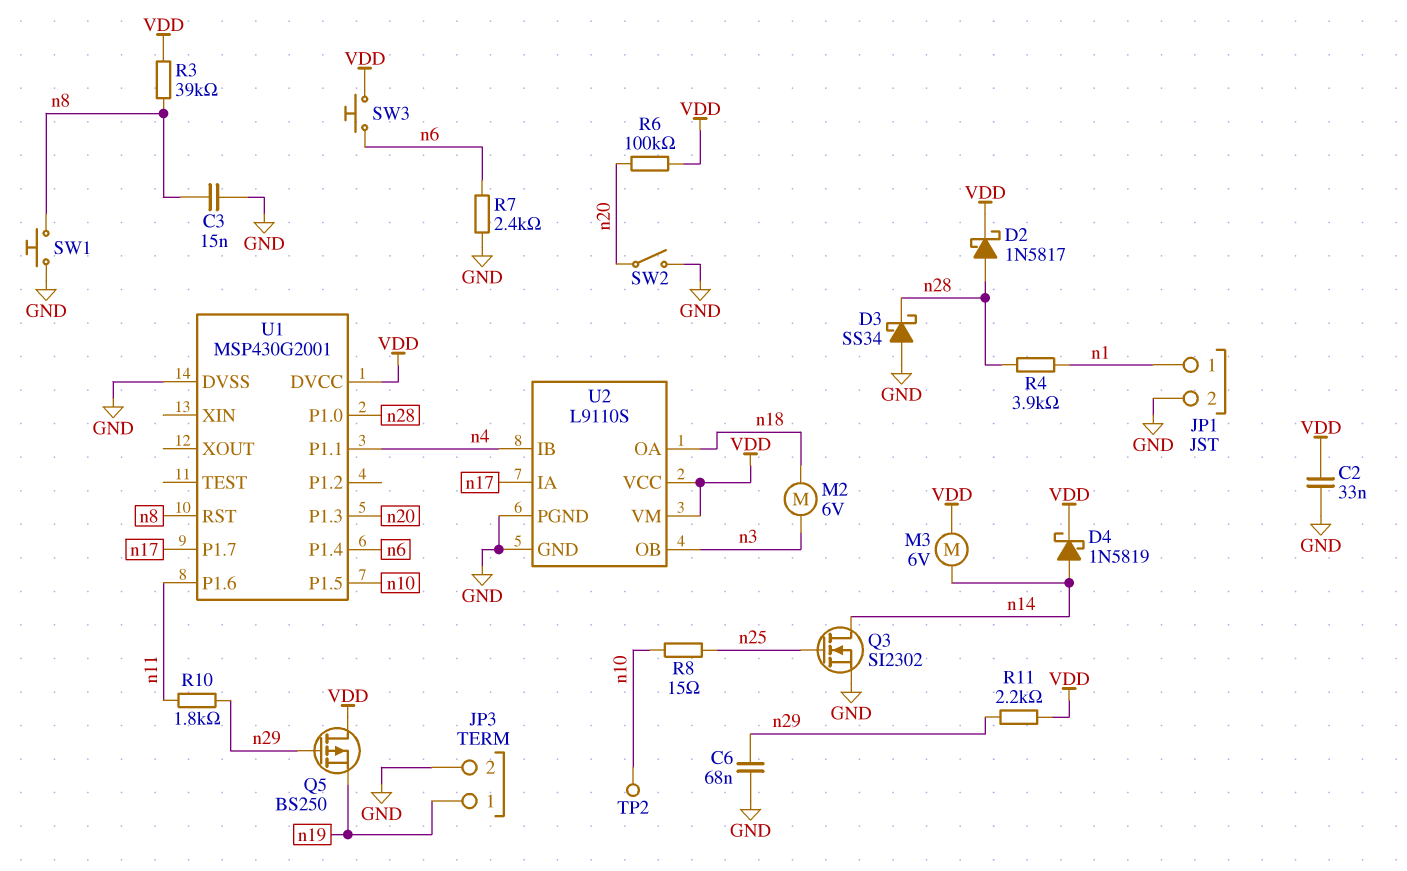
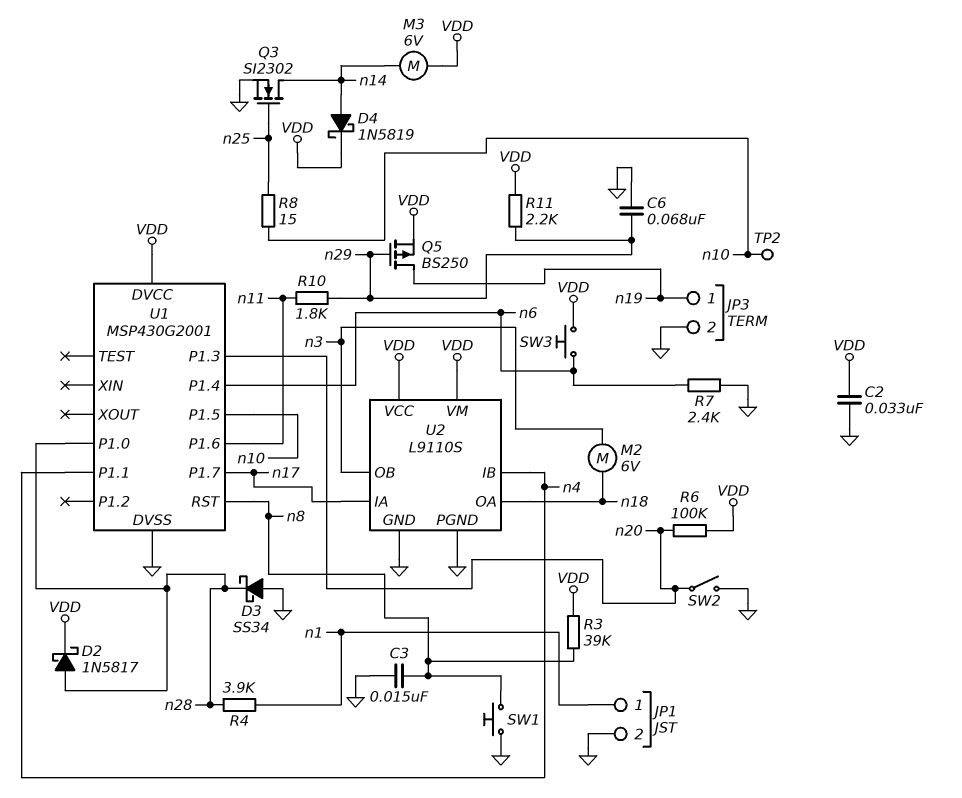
Q5: PMOS BS250 (G n29, D VDD, S n19) -> PMOS BS250 (G n29, D n19, S VDD)

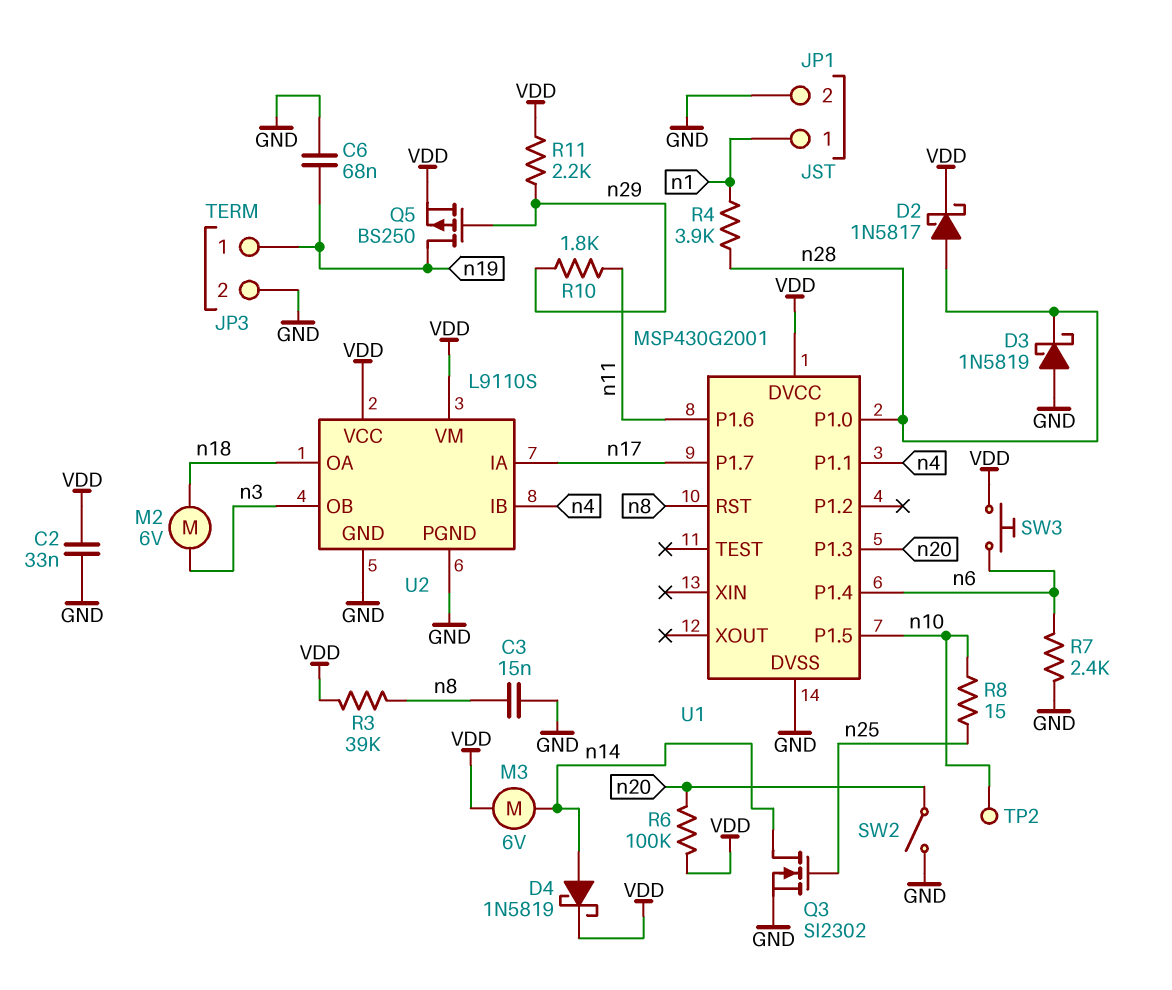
C6: 68nF (GND, n29) -> 68nF (GND, n19)
D3: schottky SS34 (A GND, K n28) -> schottky 1N5819 (A GND, K n28)
SW1: button (GND, n8) -> none

